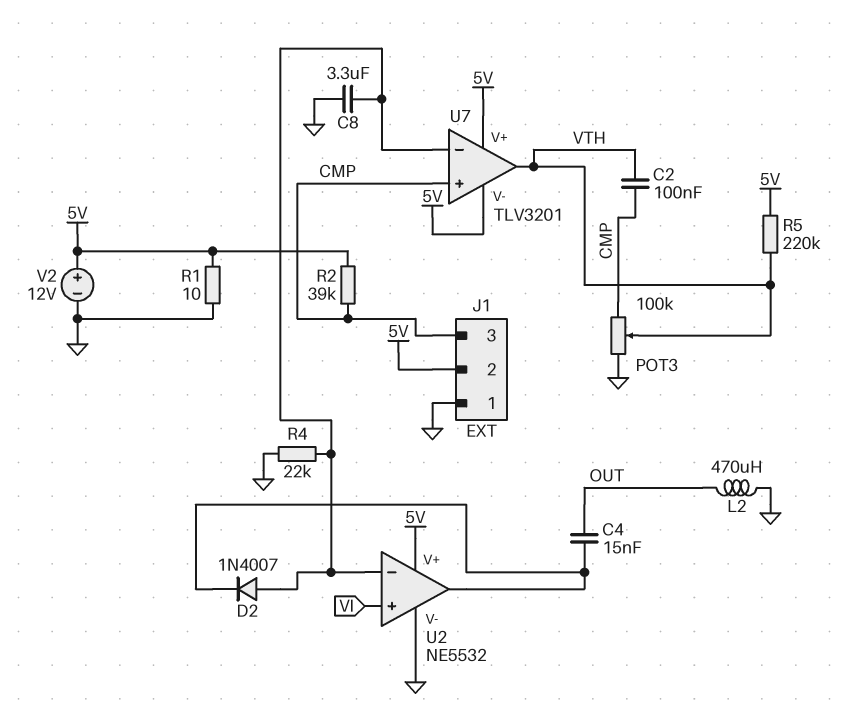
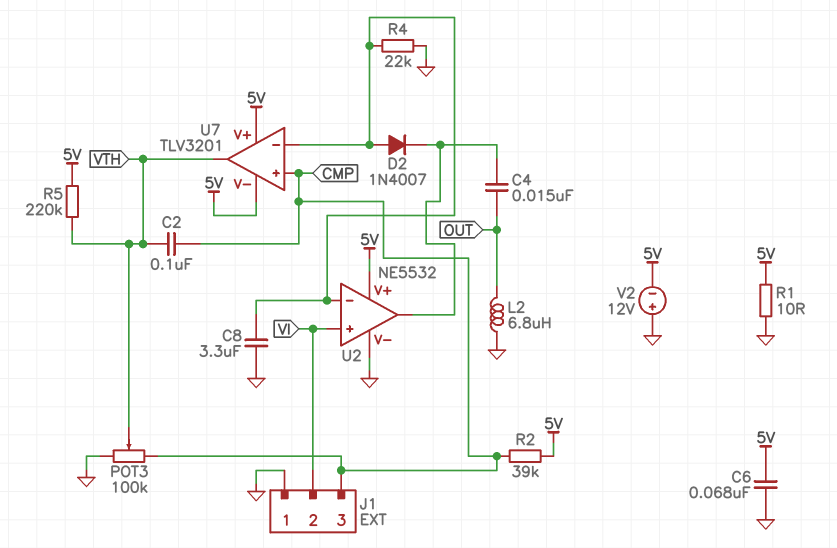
C6: none -> 68nF (5V, GND)
J1 pin 2: 5V -> VI
L2: 470uH (GND, OUT) -> 6.8uH (GND, OUT)
V2: 12V (plus 5V, minus GND) -> 12V (plus GND, minus 5V)

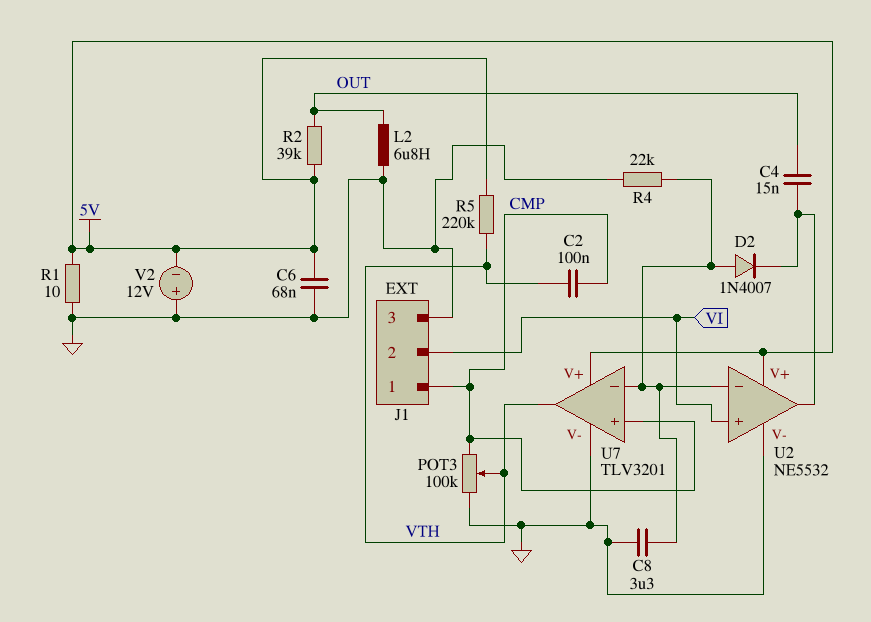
J1 pin 1: GND -> CMP
J1 pin 3: CMP -> GND
R2: 39k (5V, CMP) -> 39k (5V, OUT)
U7 pin V-: 5V -> GND

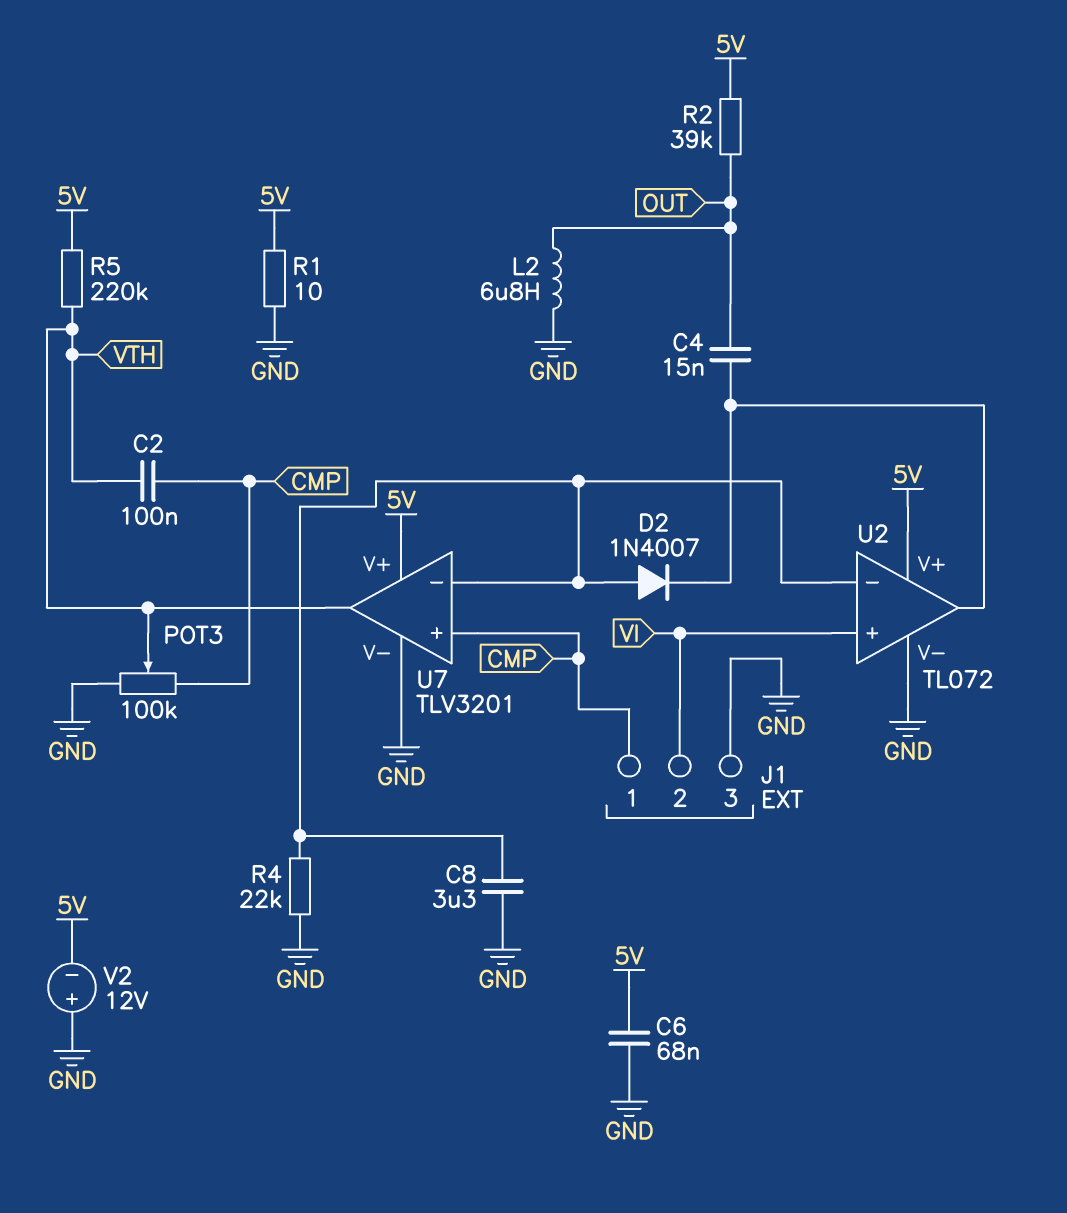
U2: NE5532 -> TL072

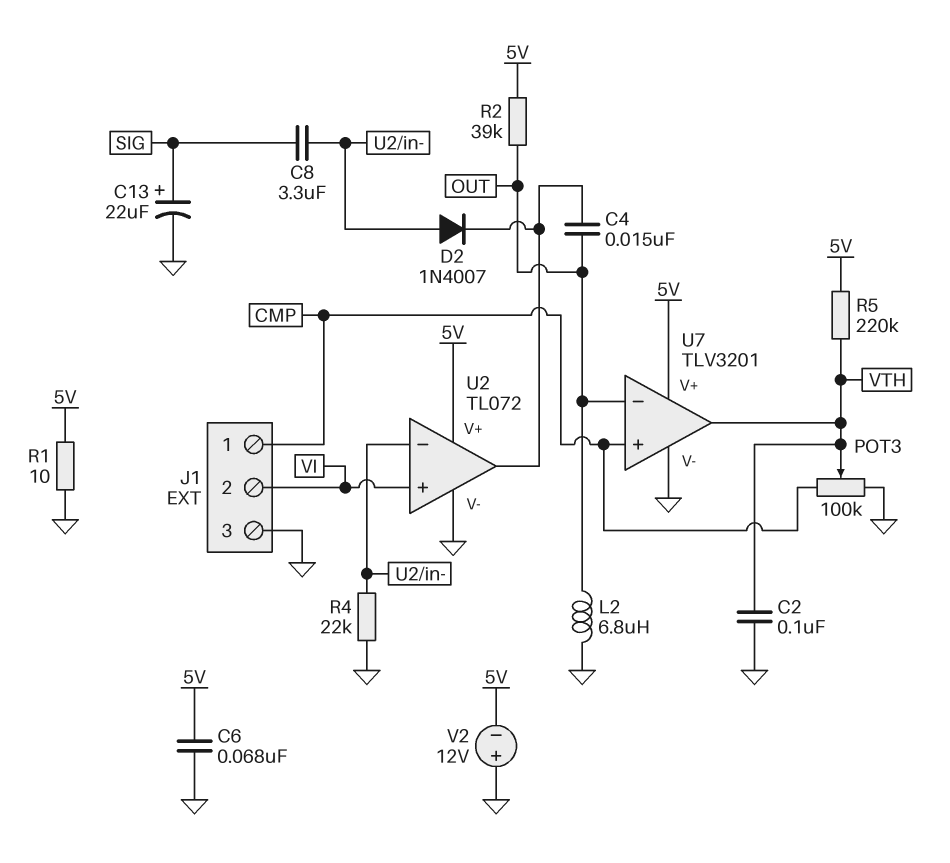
C2: 100nF (CMP, VTH) -> 100nF (GND, VTH)
C8: 3.3uF (GND, U2/in-) -> 3.3uF (SIG, U2/in-)
C13: none -> 22uF (plus SIG, minus GND)
U7 pin in-: U2/in- -> OUT

